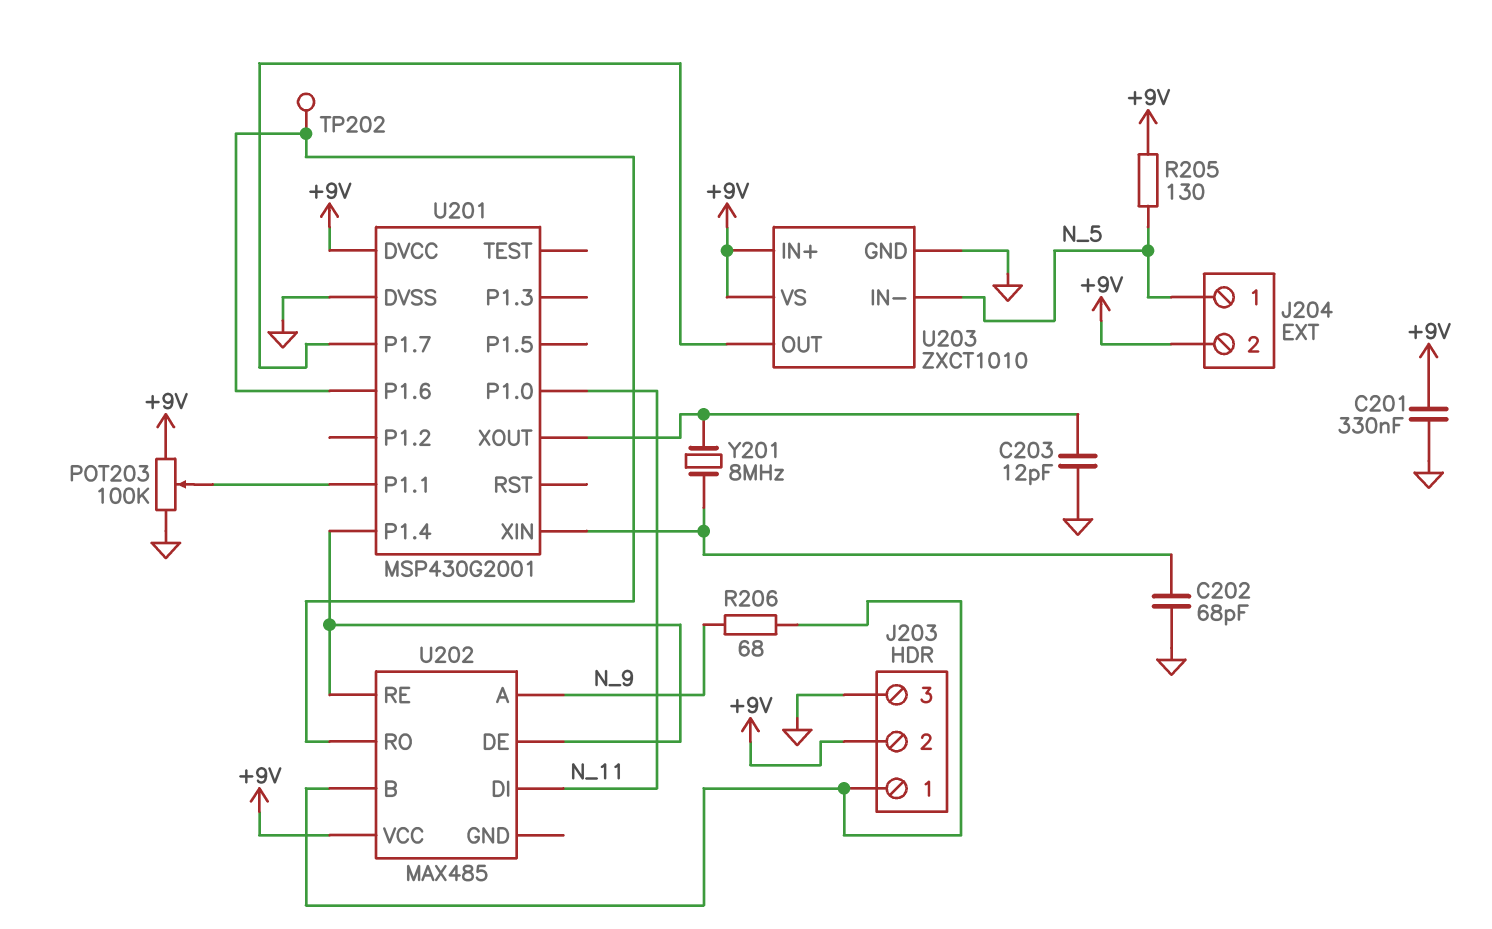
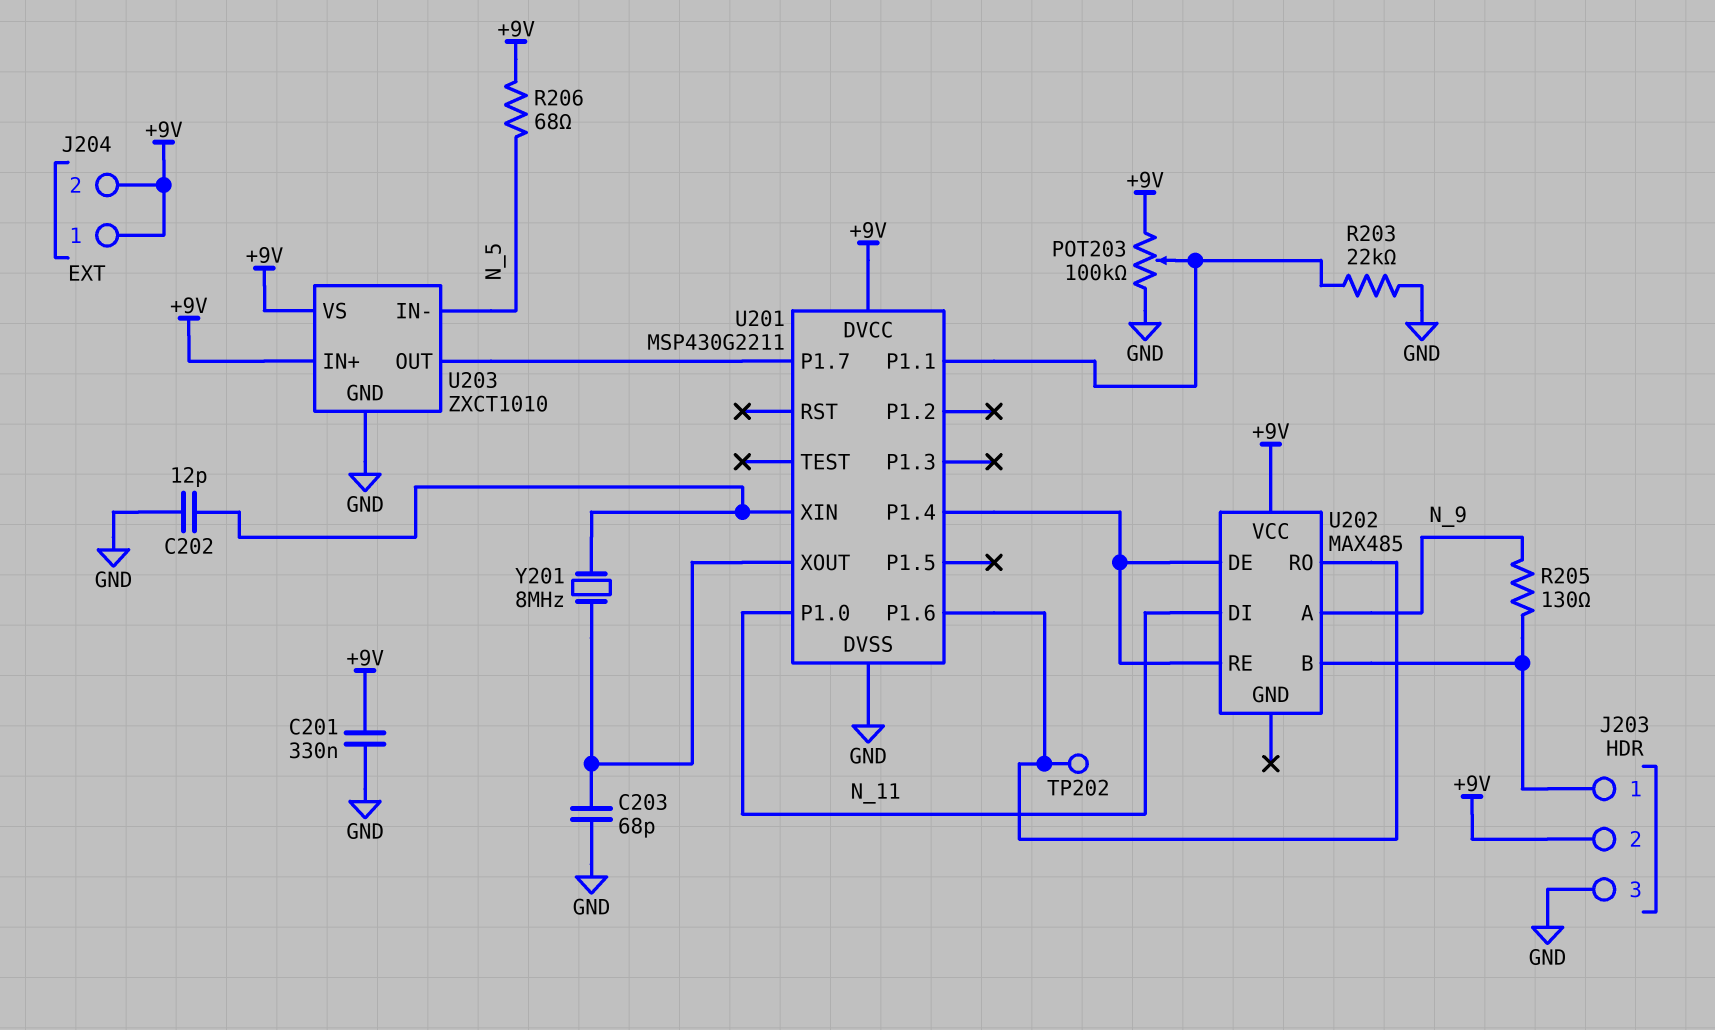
C202: 68pF (GND, U201/XIN) -> 12pF (GND, U201/XIN)
C203: 12pF (GND, U201/XOUT) -> 68pF (GND, U201/XOUT)
J204 pin 1: N_5 -> +9V
R203: none -> 22k (GND, U201/P1.1)
R205: 130 (+9V, N_5) -> 130 (J203/1, N_9)
R206: 68 (J203/1, N_9) -> 68 (+9V, N_5)
U201: MSP430G2001 -> MSP430G2211

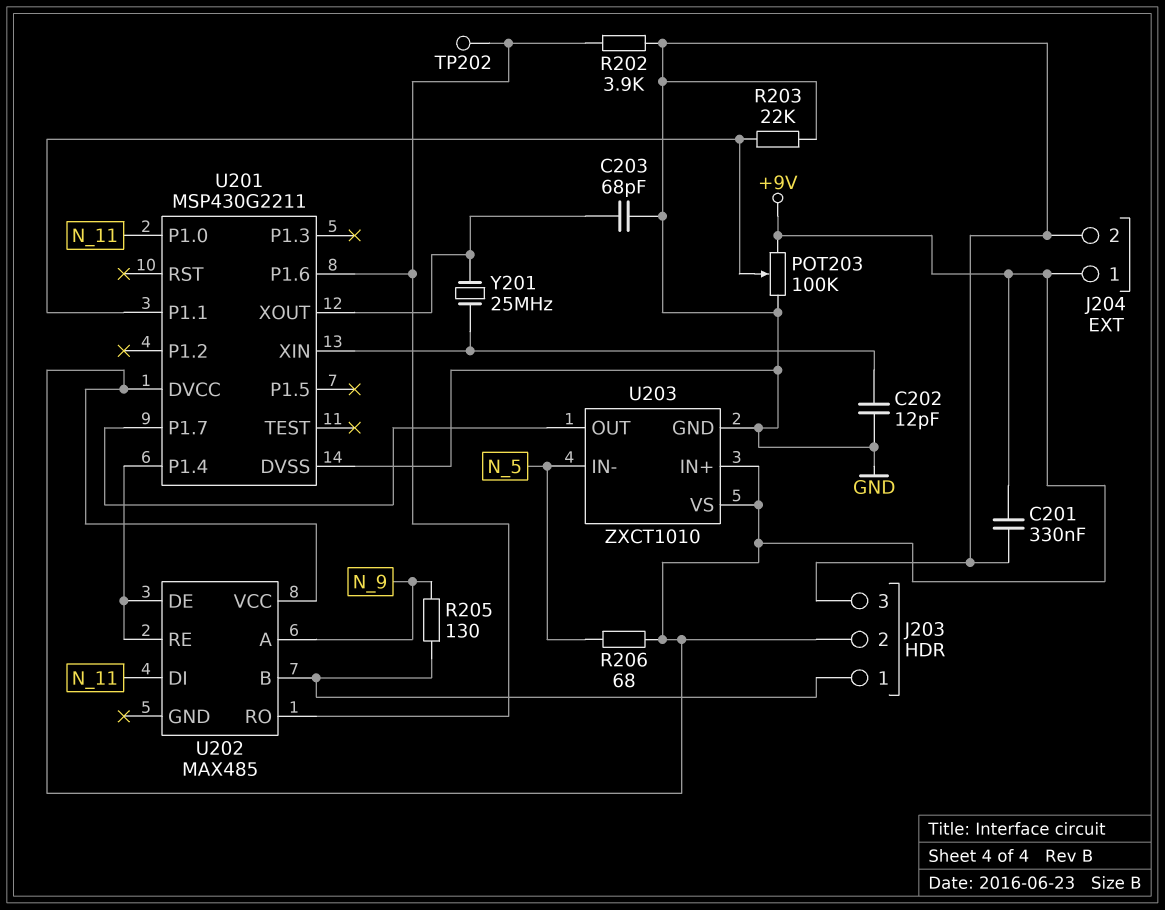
J204 pin 2: +9V -> GND
R202: none -> 3.9k (GND, U201/P1.6)
Y201: 8MHz (U201/XIN, U201/XOUT) -> 25MHz (U201/XIN, U201/XOUT)

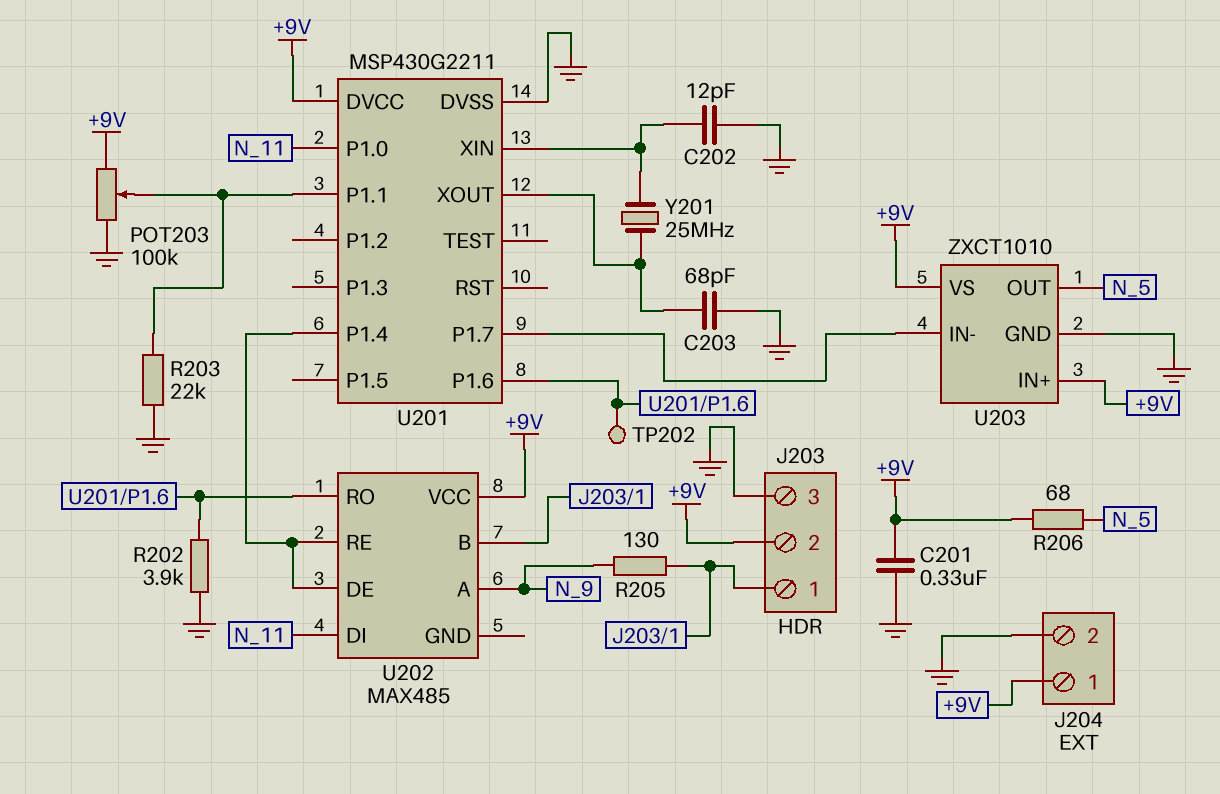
U203 pin IN-: N_5 -> U201/P1.7
U203 pin OUT: U201/P1.7 -> N_5

